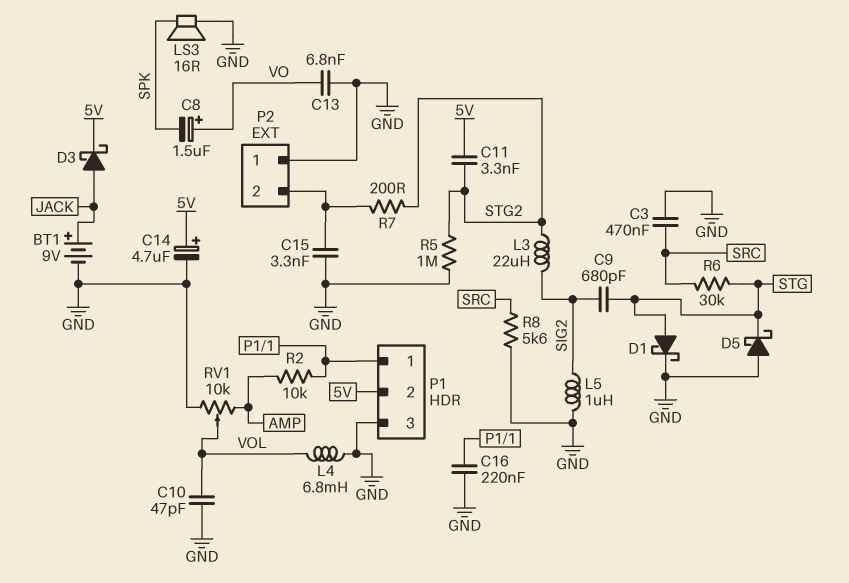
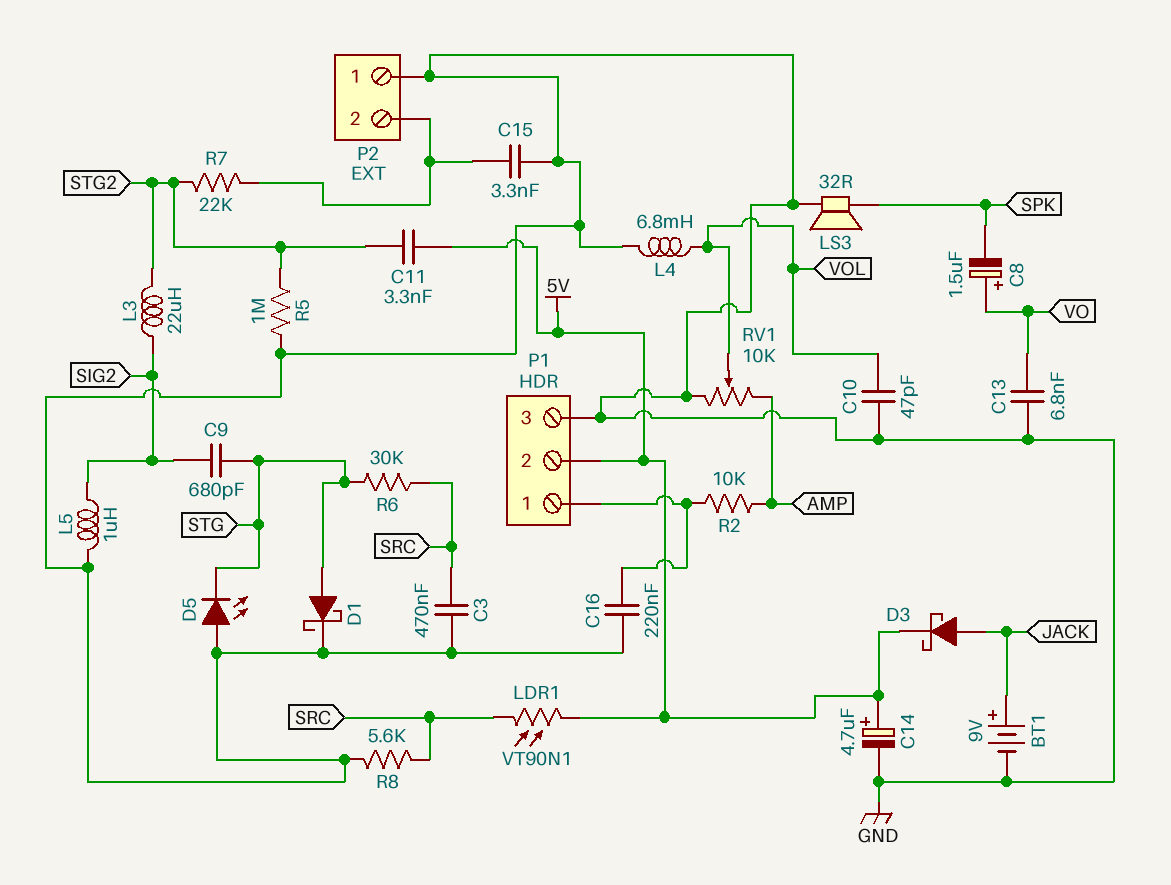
D5: schottky (A GND, K STG) -> LED (A GND, K STG)
LDR1: none -> VT90N1 (5V, SRC)
LS3: speaker 16R (GND, SPK) -> speaker 32R (GND, SPK)
R7: 200 (P2/2, STG2) -> 22k (P2/2, STG2)

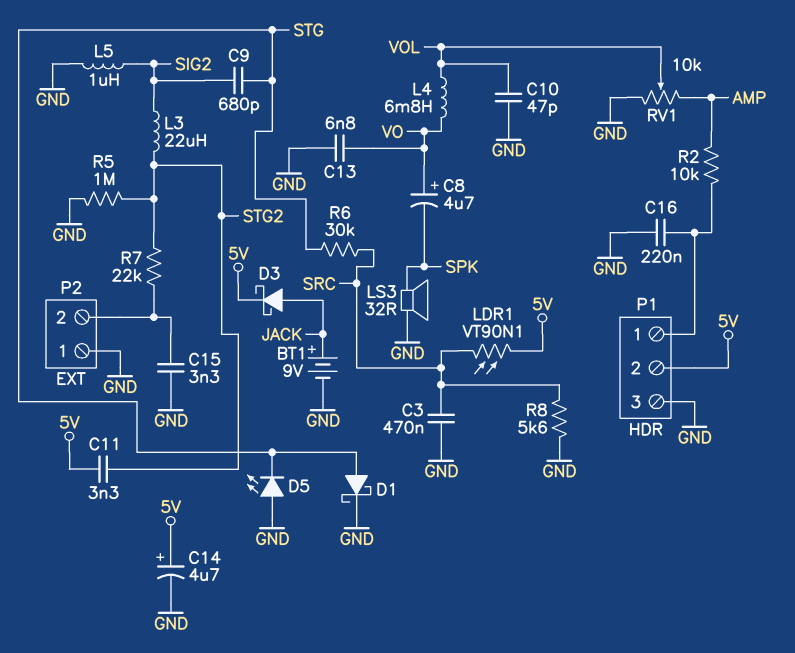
C8: 1.5uF (plus VO, minus SPK) -> 4.7uF (plus VO, minus SPK)
L4: 6.8mH (GND, VOL) -> 6.8mH (VO, VOL)

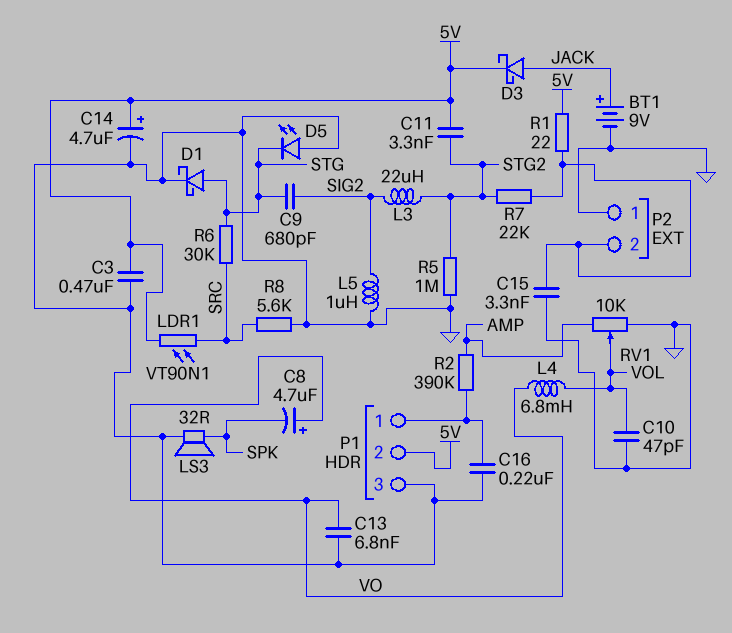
C3: 470nF (GND, SRC) -> 470nF (5V, GND)
R1: none -> 22 (5V, P2/2)
R2: 10k (AMP, P1/1) -> 390k (AMP, P1/1)

